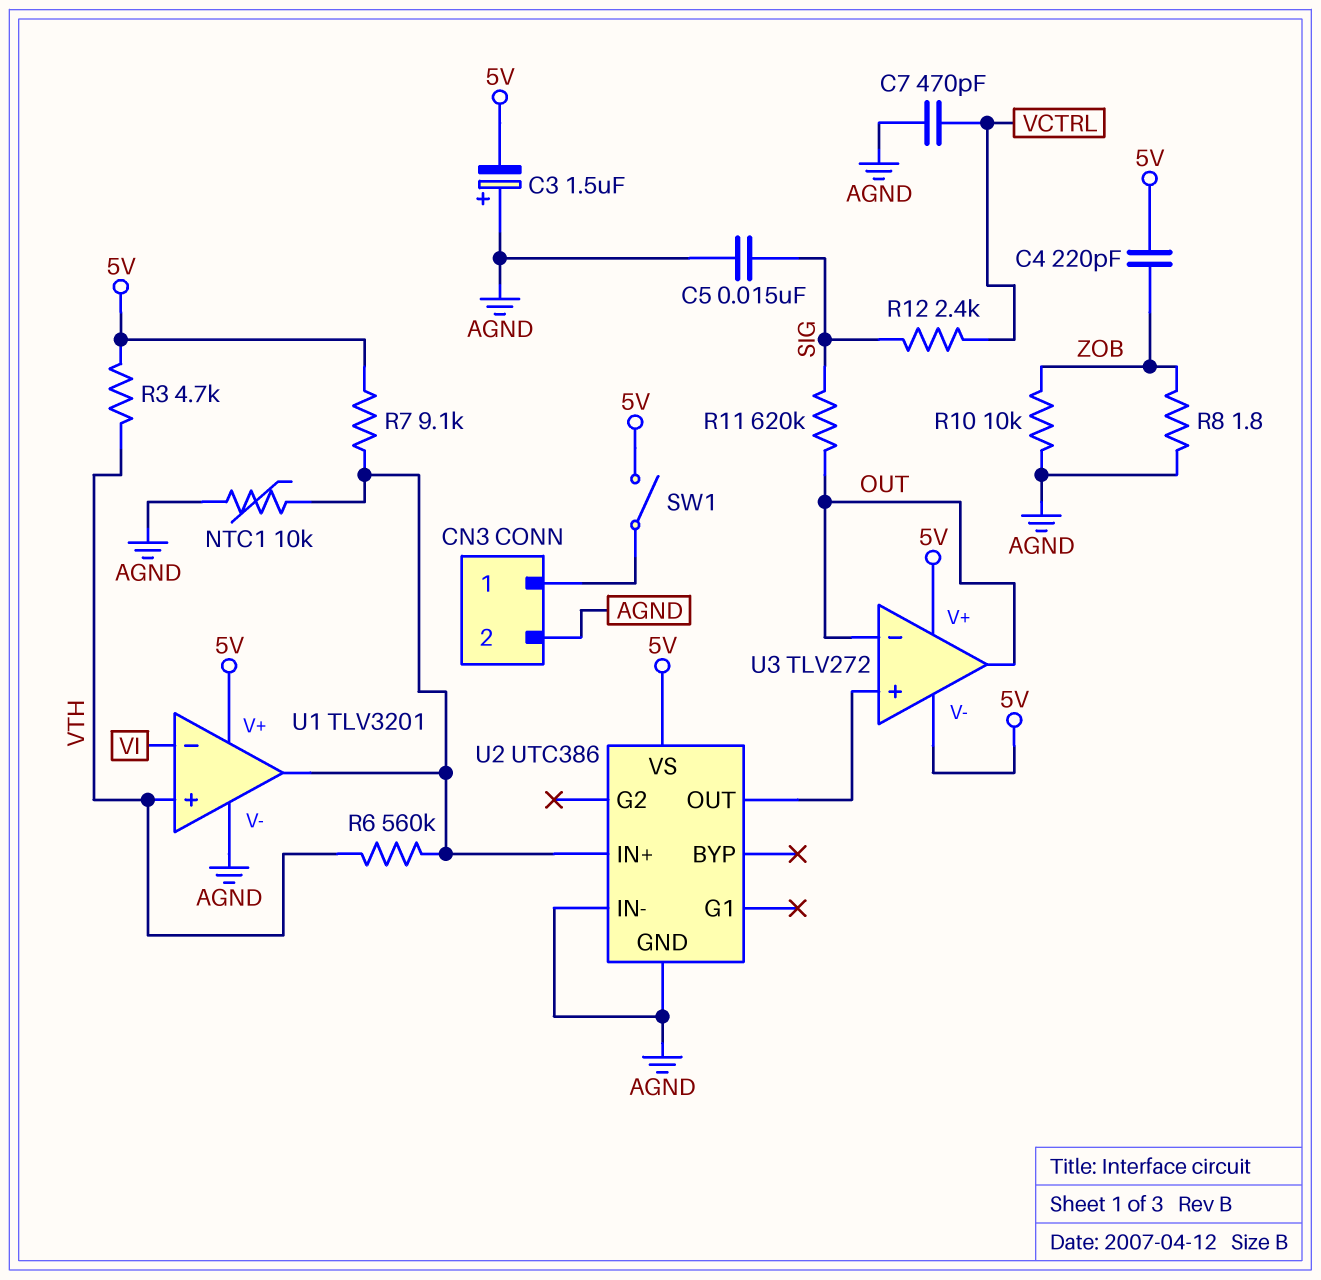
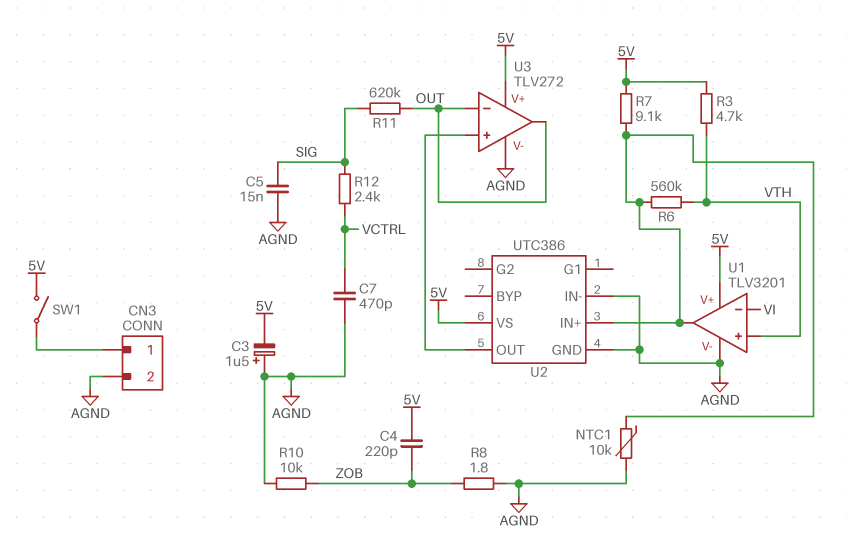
U3 pin V-: 5V -> AGND

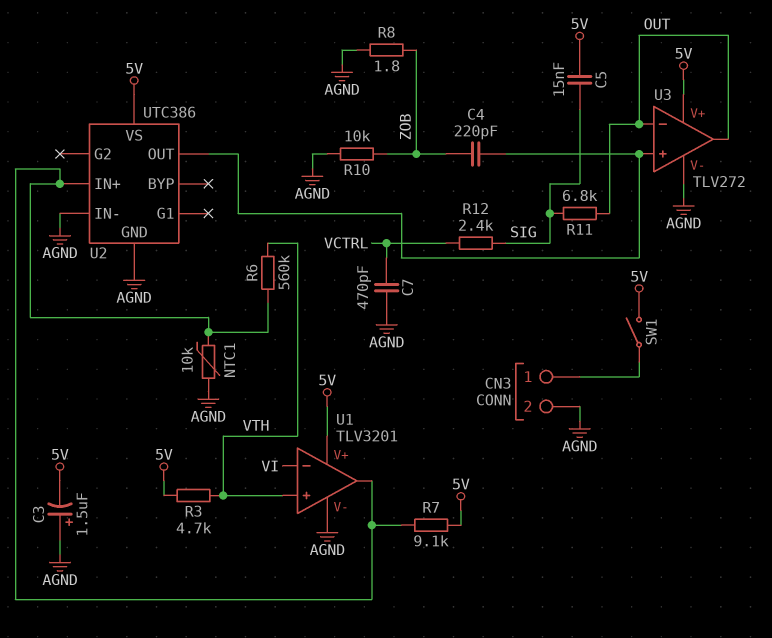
C4: 220pF (5V, ZOB) -> 220pF (U2/OUT, ZOB)
C5: 15nF (AGND, SIG) -> 15nF (5V, SIG)
R11: 620k (OUT, SIG) -> 6.8k (OUT, SIG)

